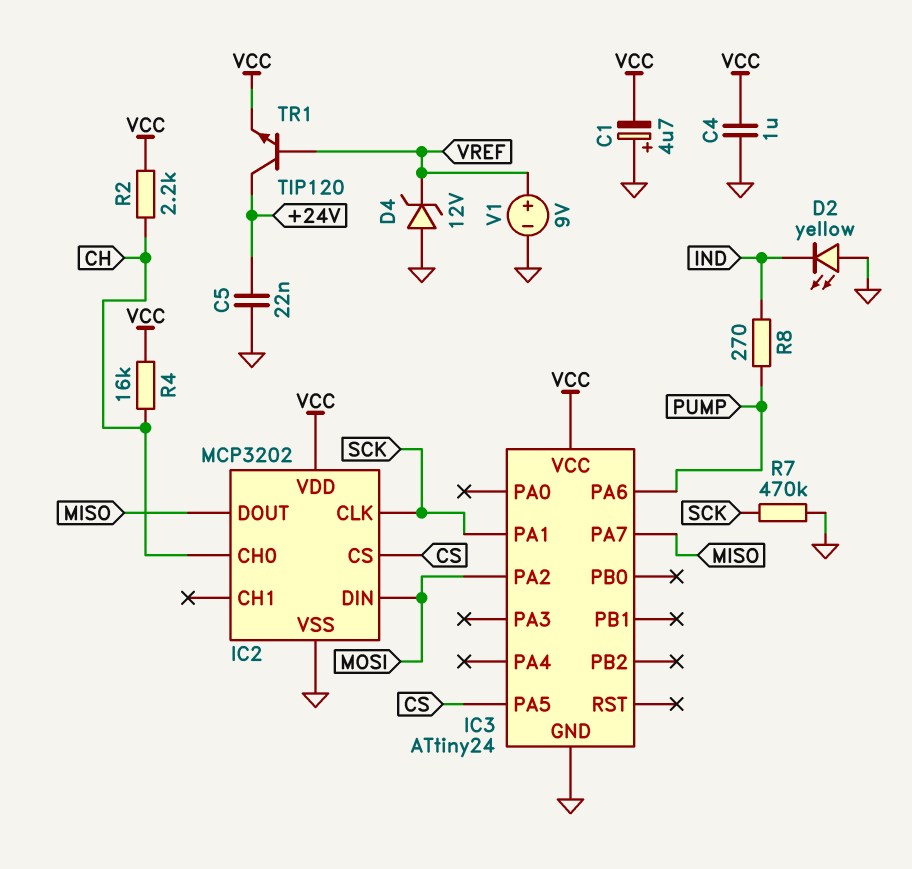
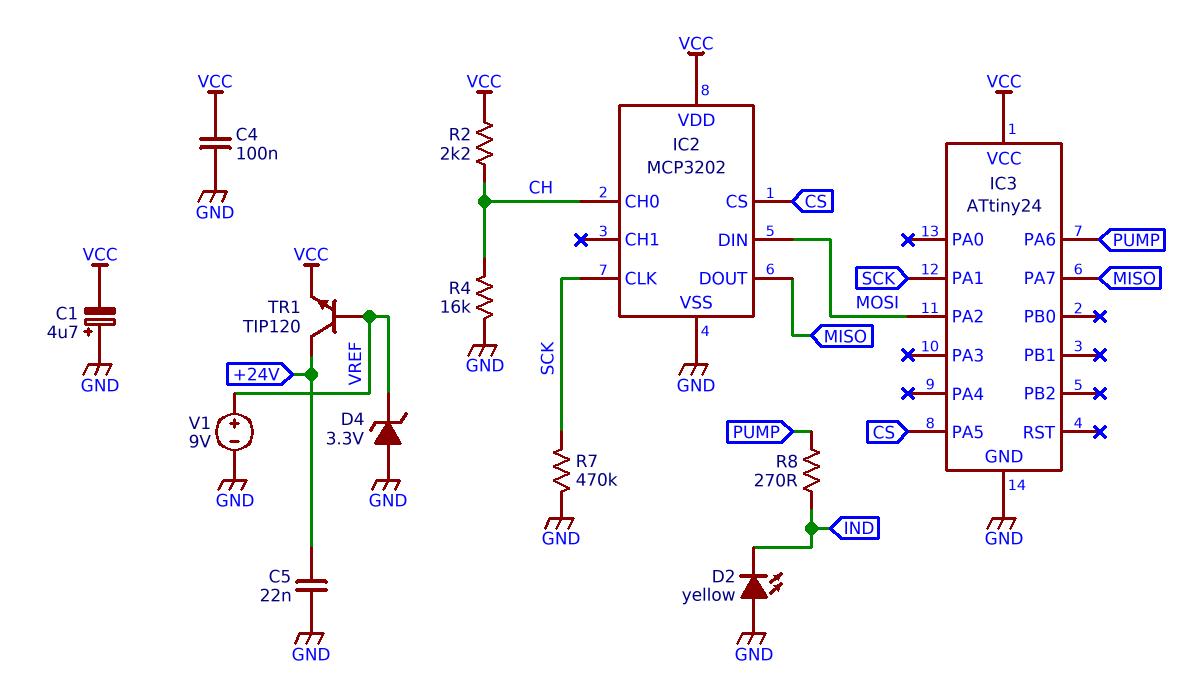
C4: 1uF (GND, VCC) -> 100nF (GND, VCC)
D4: zener 12V (A GND, K VREF) -> zener 3.3V (A GND, K VREF)
R4: 16k (CH, VCC) -> 16k (CH, GND)

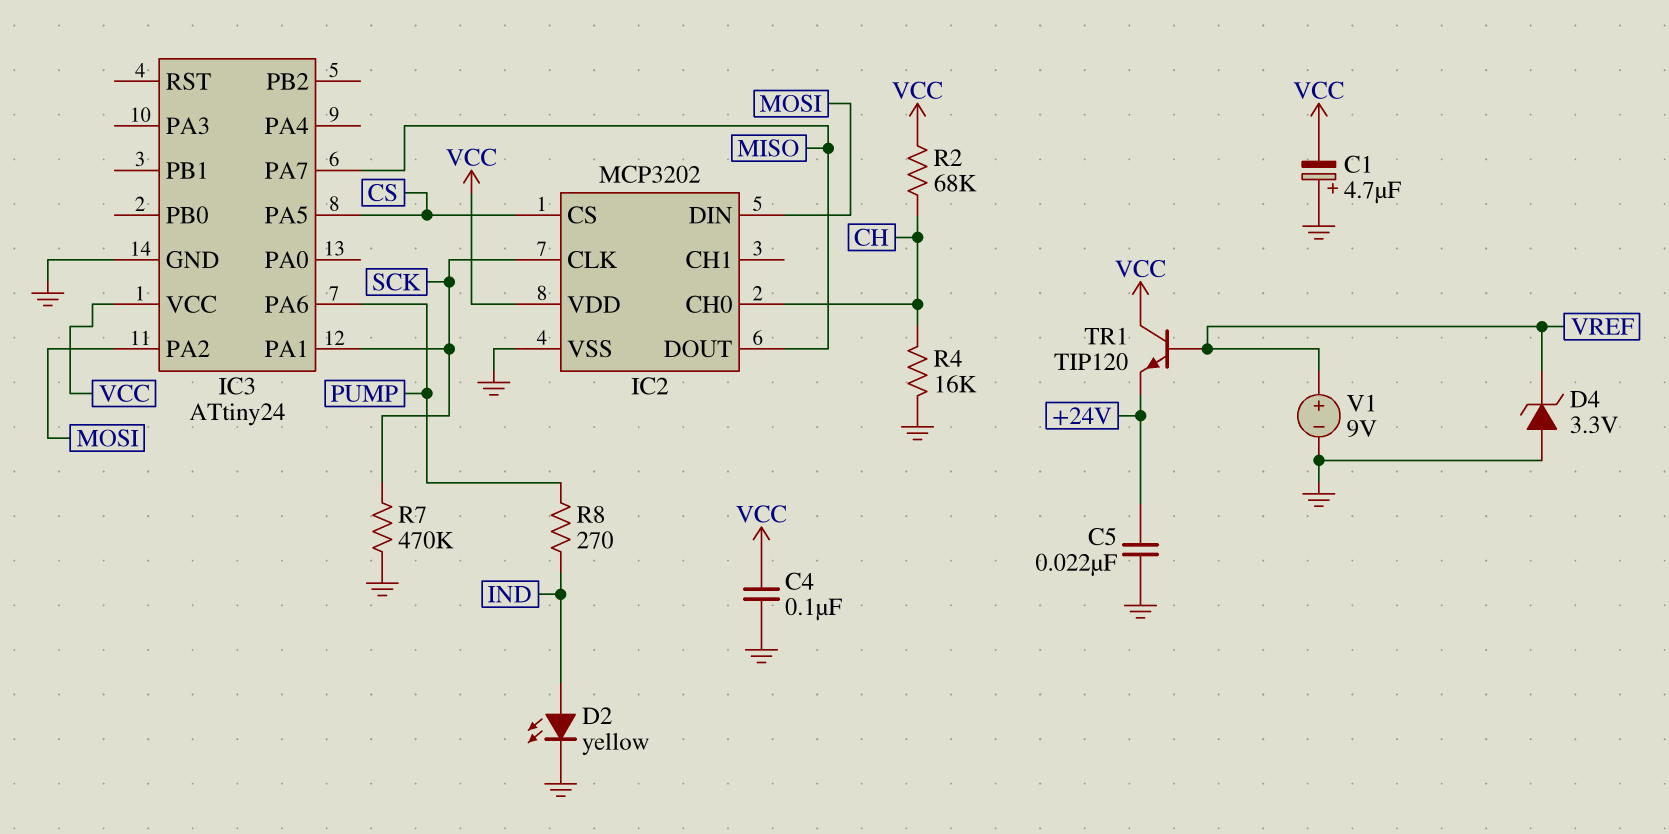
D2: LED yellow (A GND, K IND) -> LED yellow (A IND, K GND)
R2: 2.2k (CH, VCC) -> 68k (CH, VCC)
TR1: NPN TIP120 (B VREF, C +24V, E VCC) -> NPN TIP120 (B VREF, C VCC, E +24V)

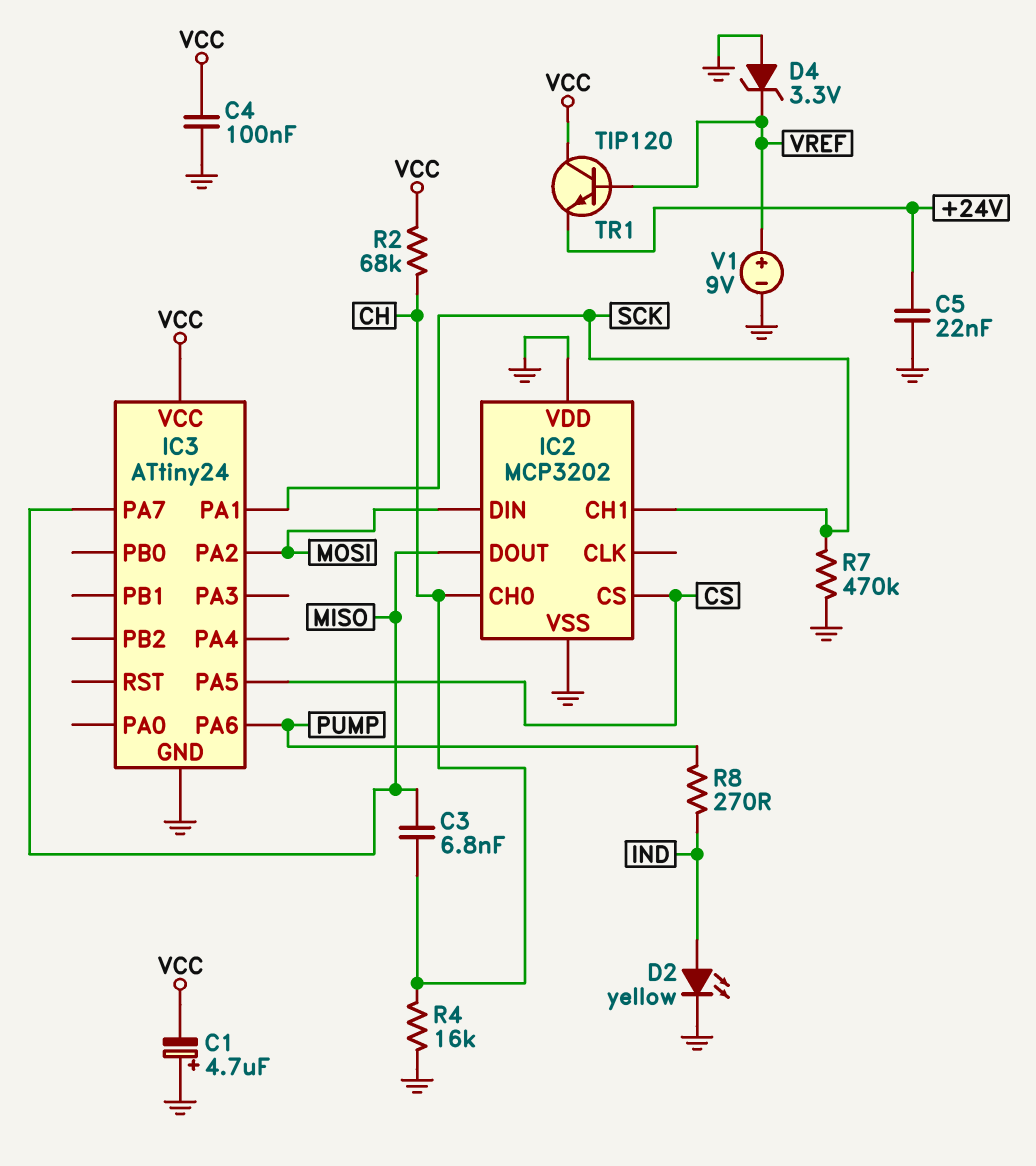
C3: none -> 6.8nF (CH, MISO)
IC2 pin CH1: none -> SCK
IC2 pin CLK: SCK -> none
IC2 pin VDD: VCC -> GND

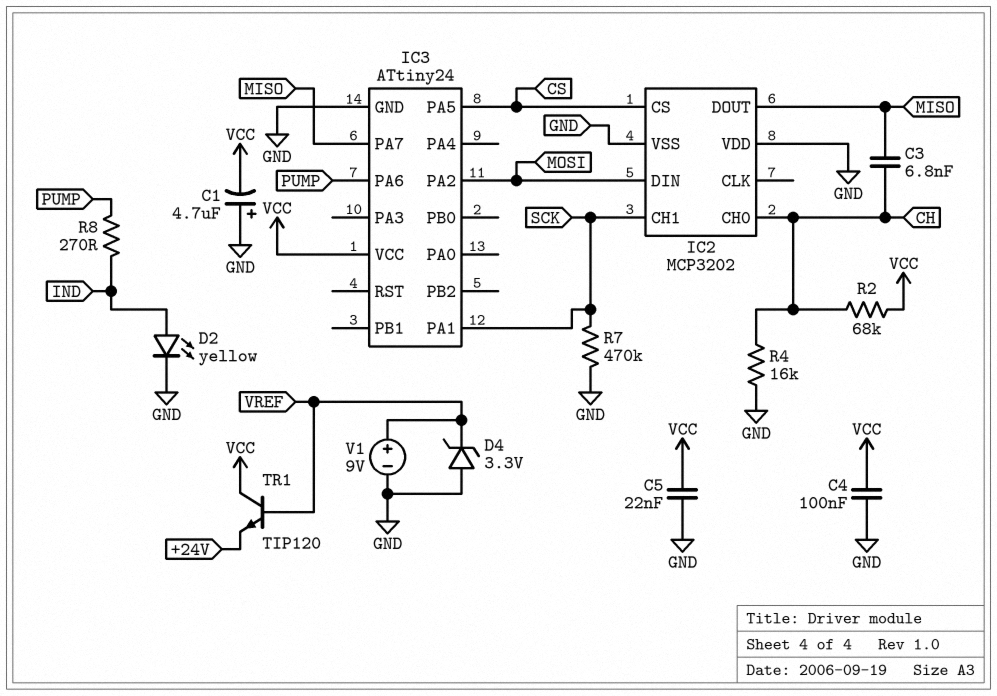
C5: 22nF (+24V, GND) -> 22nF (GND, VCC)

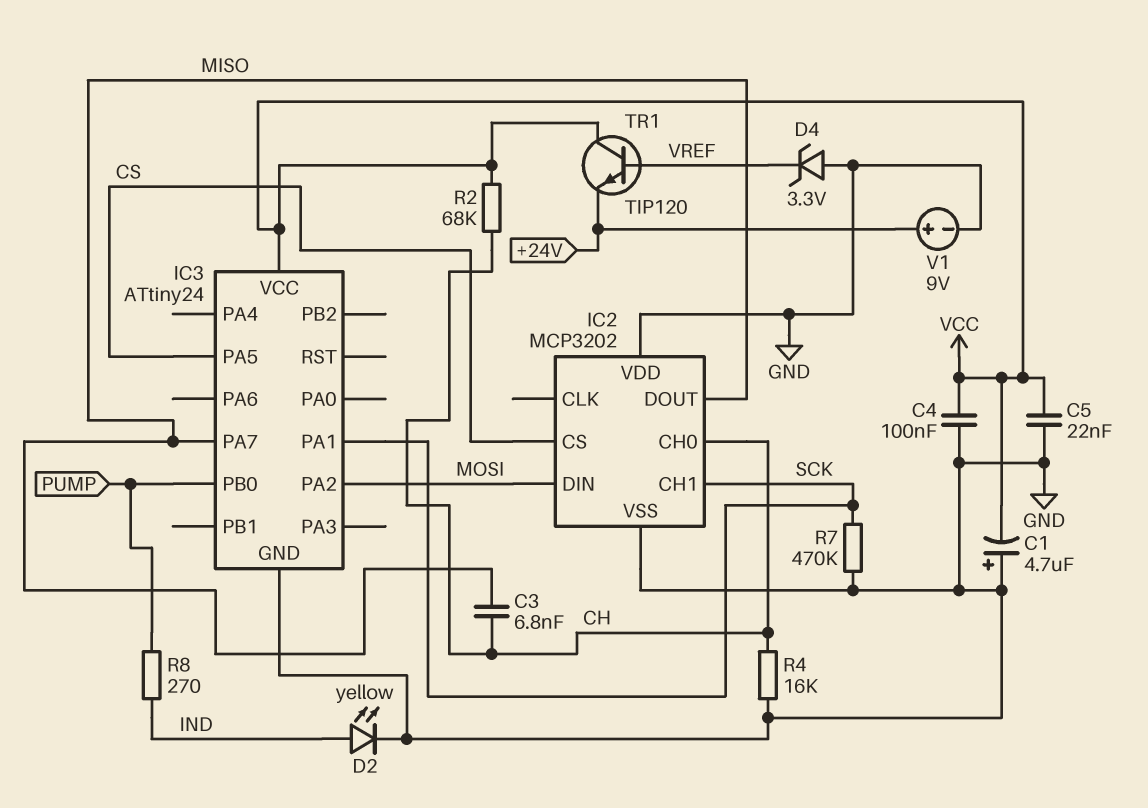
IC3 pin PA6: PUMP -> none
IC3 pin PB0: none -> PUMP
V1: 9V (plus VREF, minus GND) -> 9V (plus +24V, minus GND)

